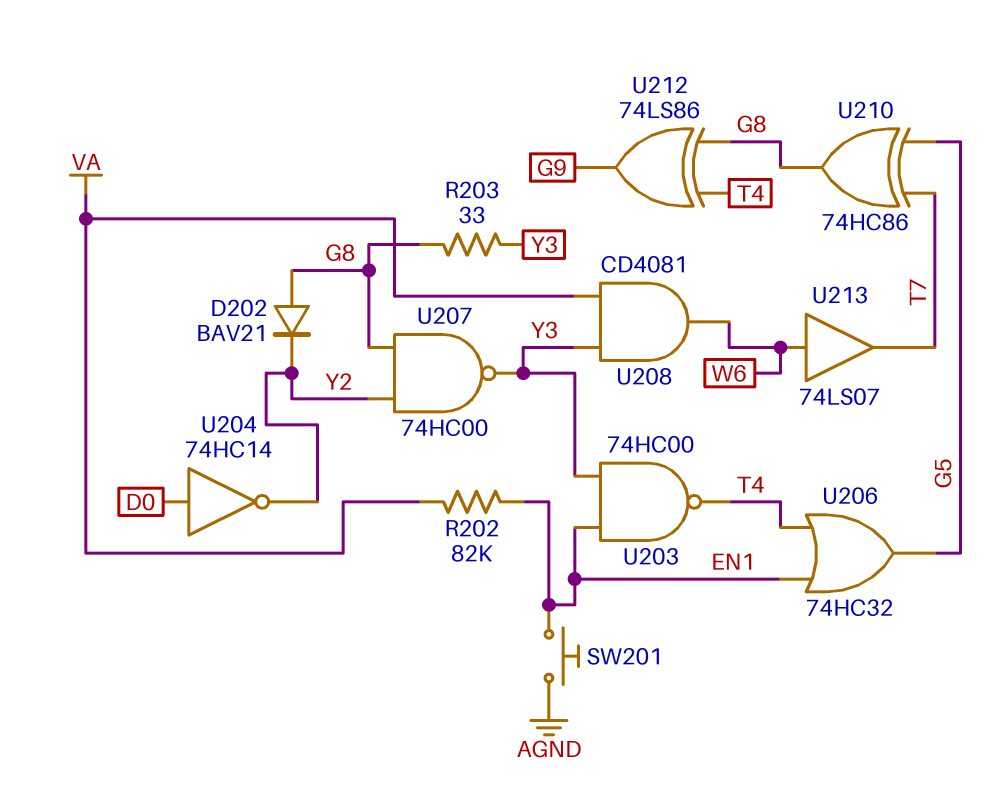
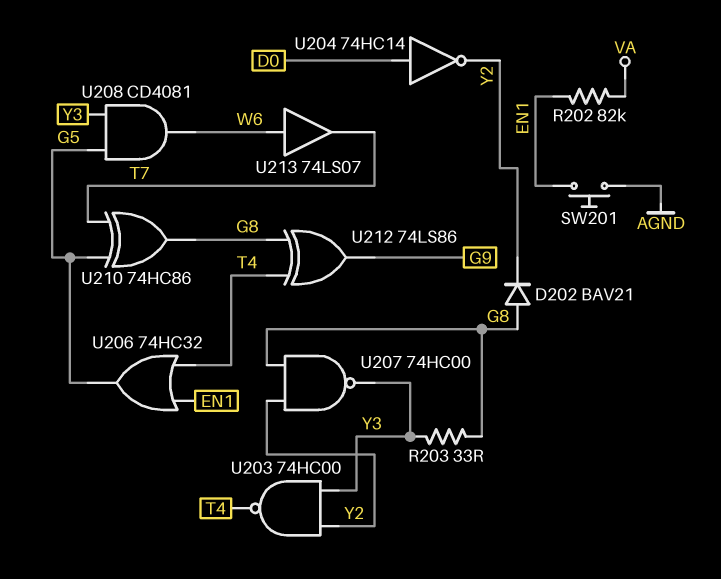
U203: NAND 74HC00 (in EN1, in Y3, out T4) -> NAND 74HC00 (in Y2, in Y3, out T4)
U208: AND CD4081 (in VA, in Y3, out W6) -> AND CD4081 (in G5, in Y3, out W6)

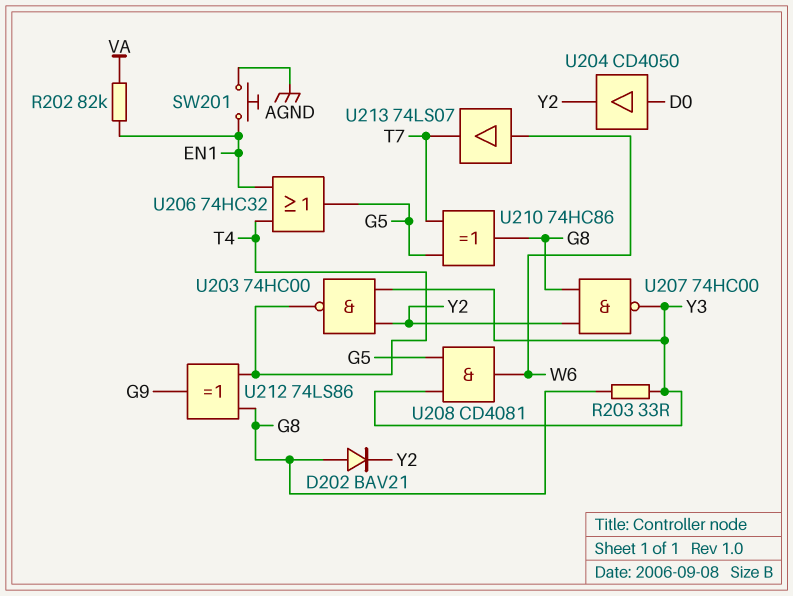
U204: NOT 74HC14 (in D0, out Y2) -> buffer CD4050 (in D0, out Y2)

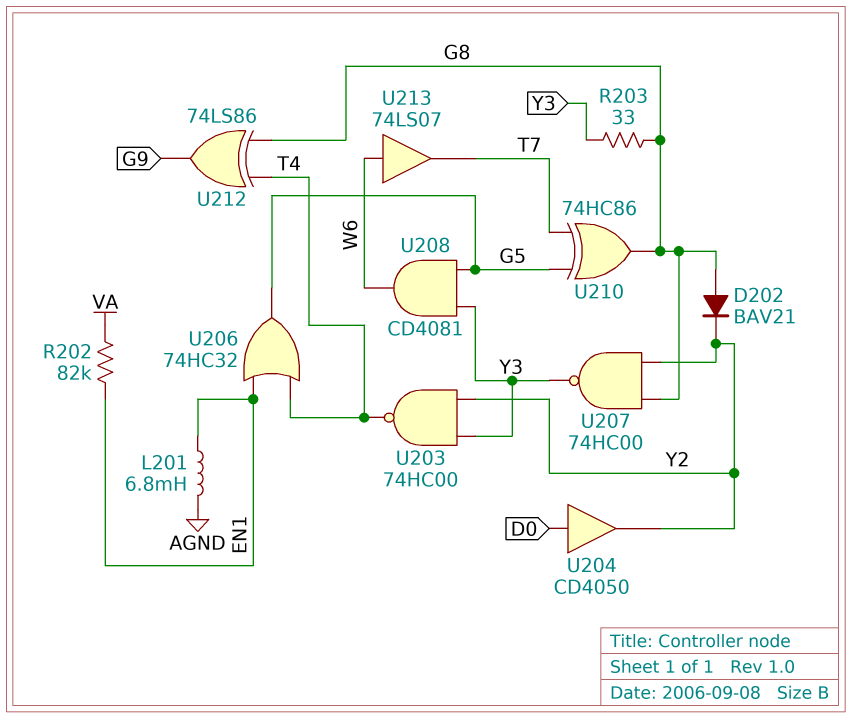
L201: none -> 6.8mH (AGND, EN1)
SW201: button (AGND, EN1) -> none

